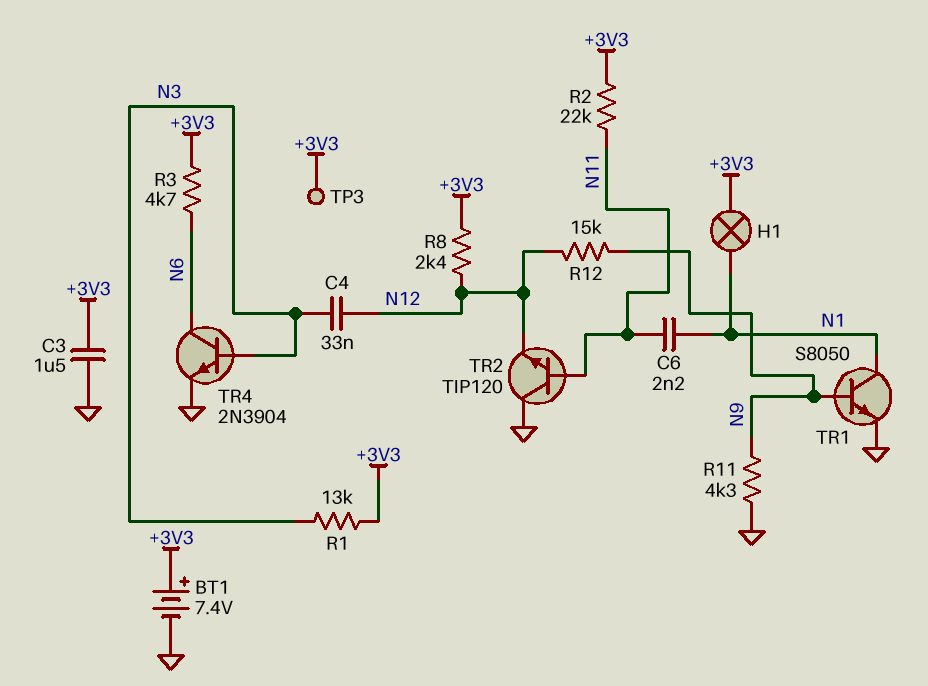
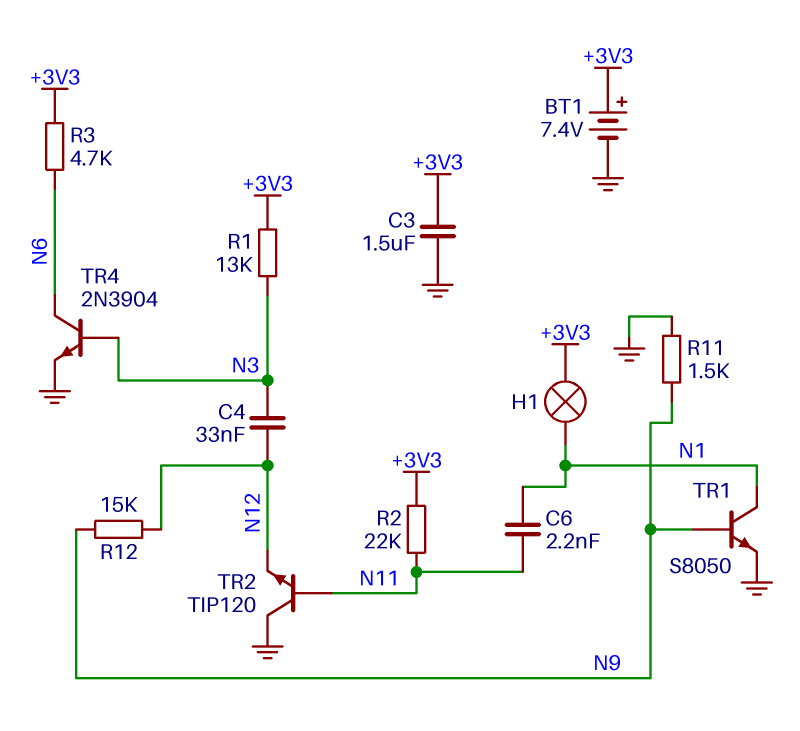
R8: 2.4k (+3V3, N12) -> none
R11: 4.3k (GND, N9) -> 1.5k (GND, N9)
TP3: test point (+3V3) -> none

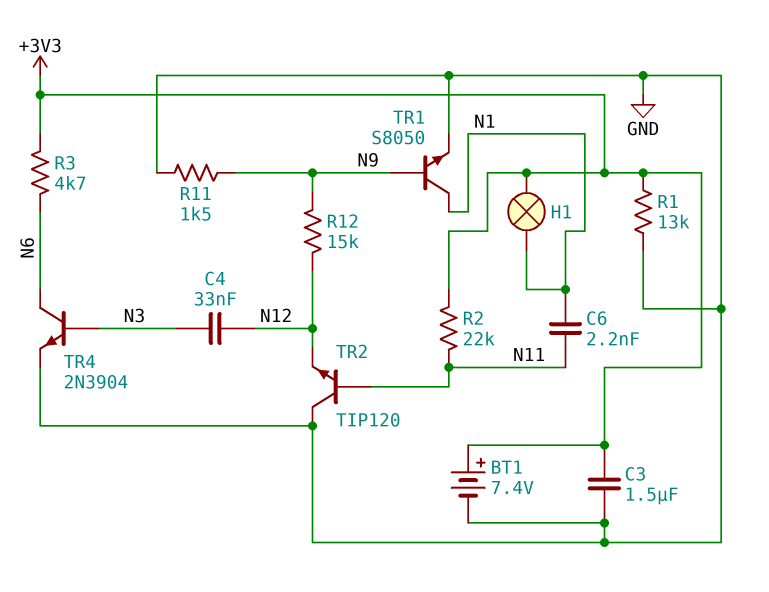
R1: 13k (+3V3, N3) -> 13k (+3V3, GND)

